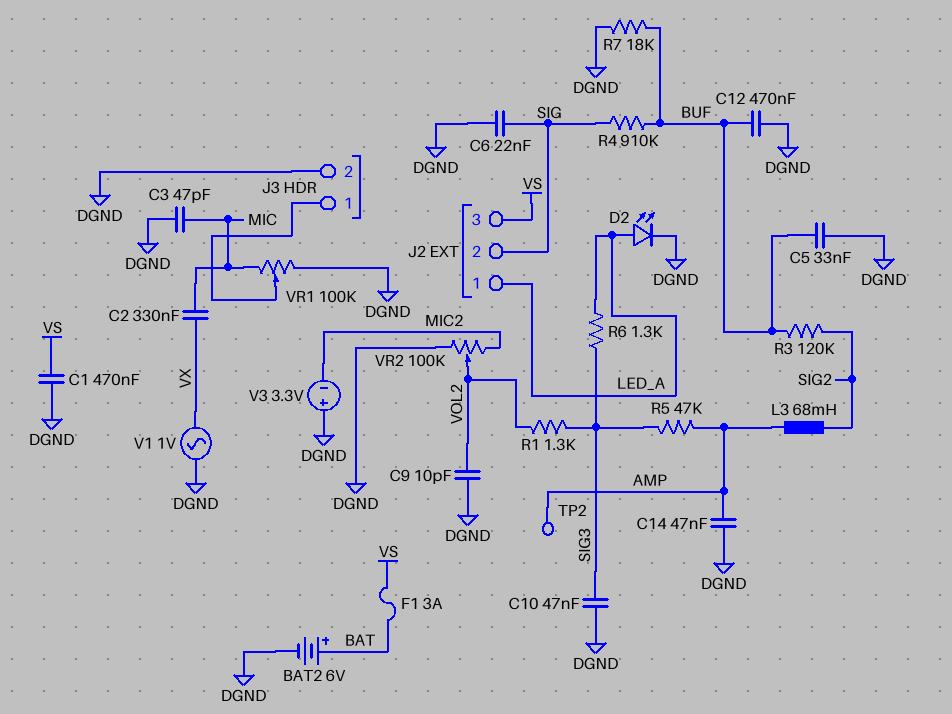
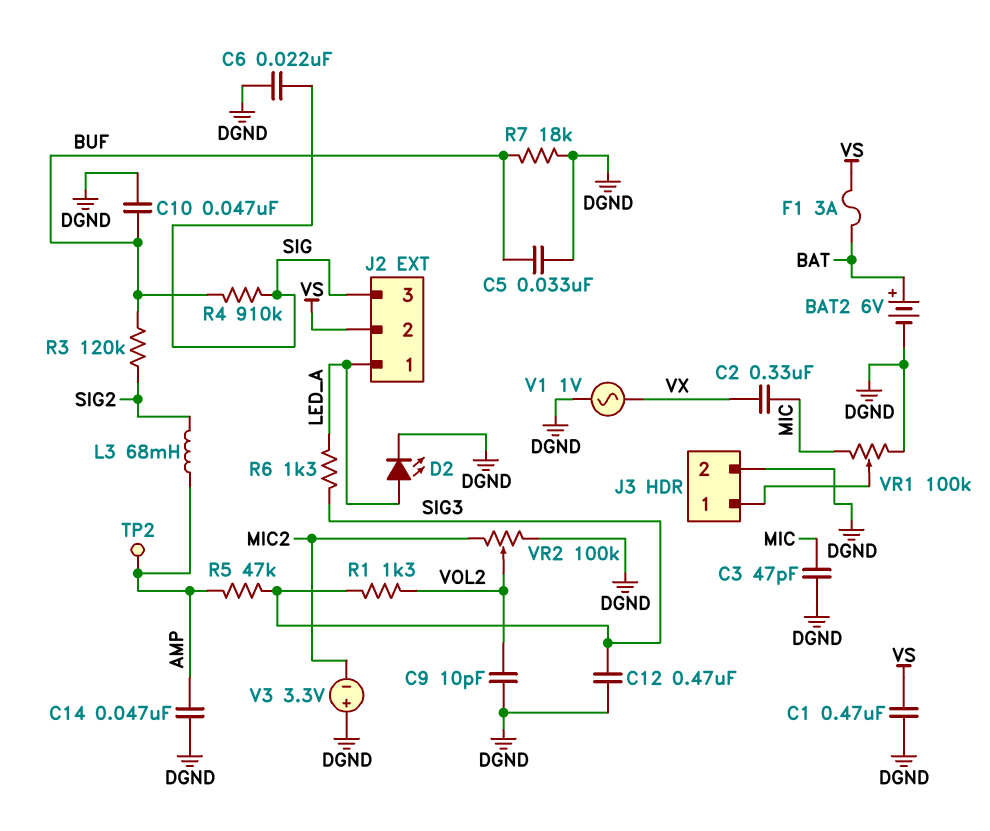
C10: 47nF (DGND, SIG3) -> 47nF (BUF, DGND)
C12: 470nF (BUF, DGND) -> 470nF (DGND, SIG3)
J2 pin 2: SIG -> VS
J2 pin 3: VS -> SIG

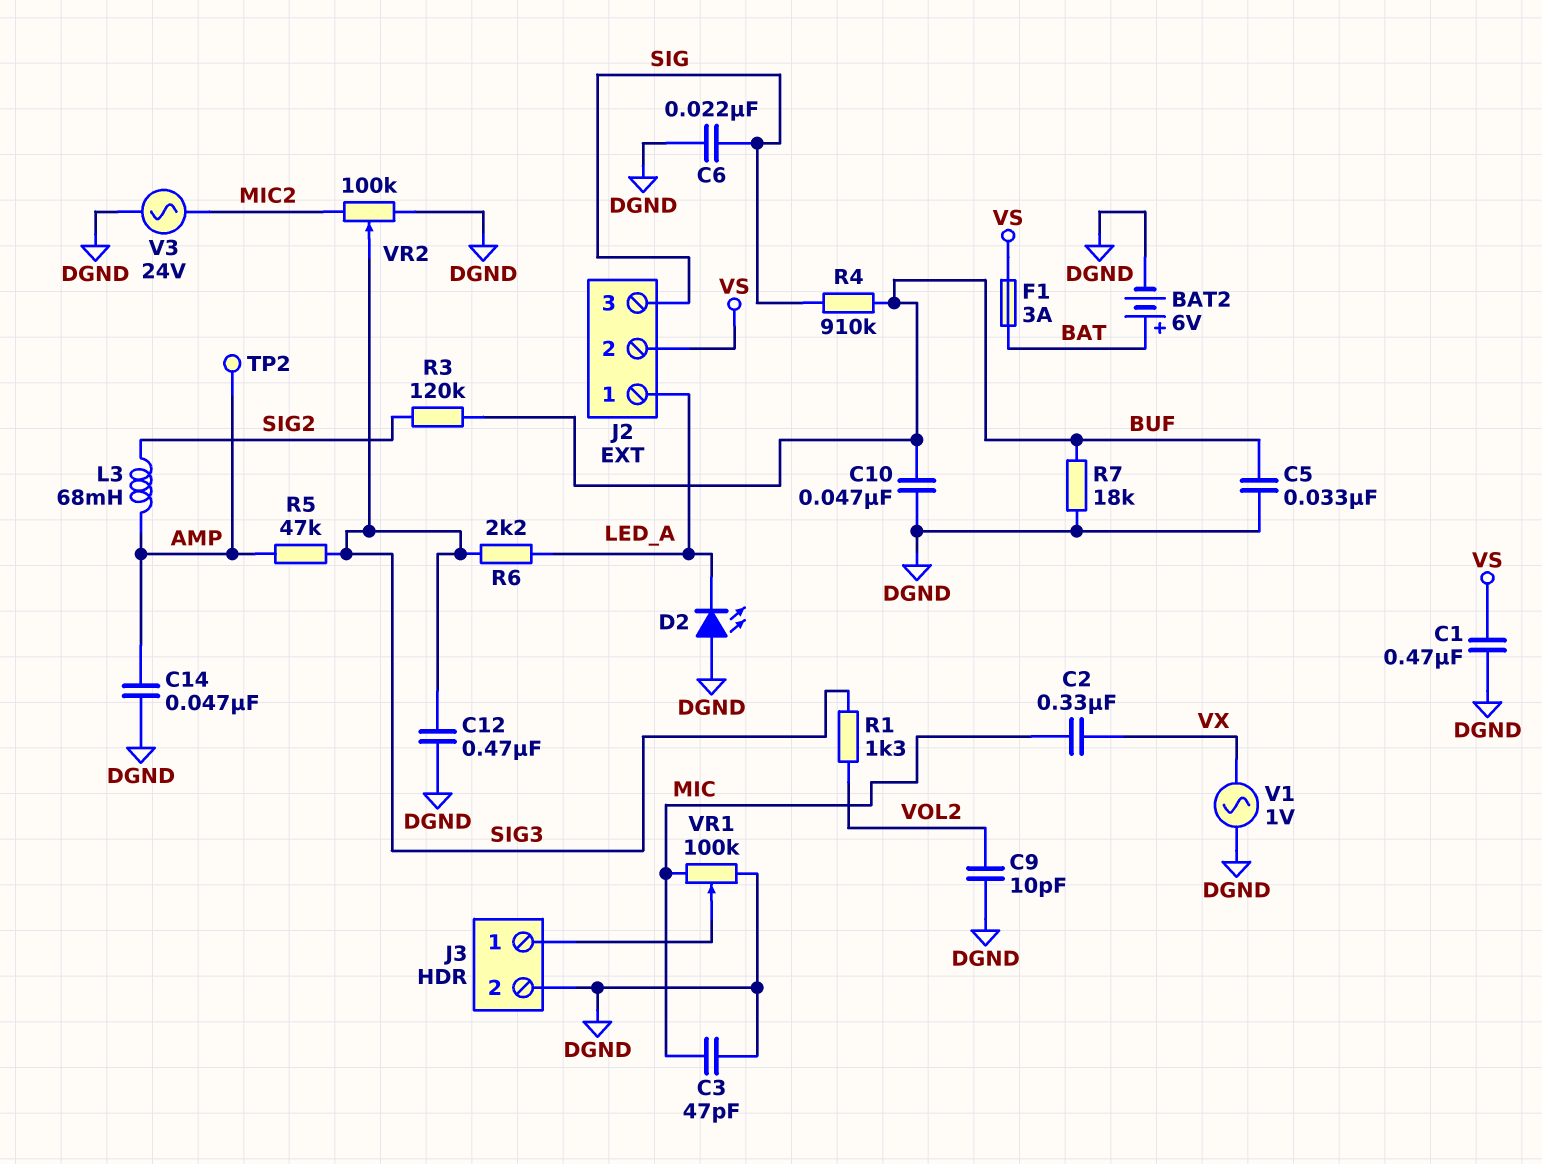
D2: LED (A LED_A, K DGND) -> LED (A DGND, K LED_A)
R6: 1.3k (LED_A, SIG3) -> 2.2k (LED_A, SIG3)
V3: 3.3V (plus DGND, minus MIC2) -> AC 24V (DGND, MIC2)
VR2: 100k (DGND, MIC2, wiper VOL2) -> 100k (DGND, MIC2, wiper SIG3)

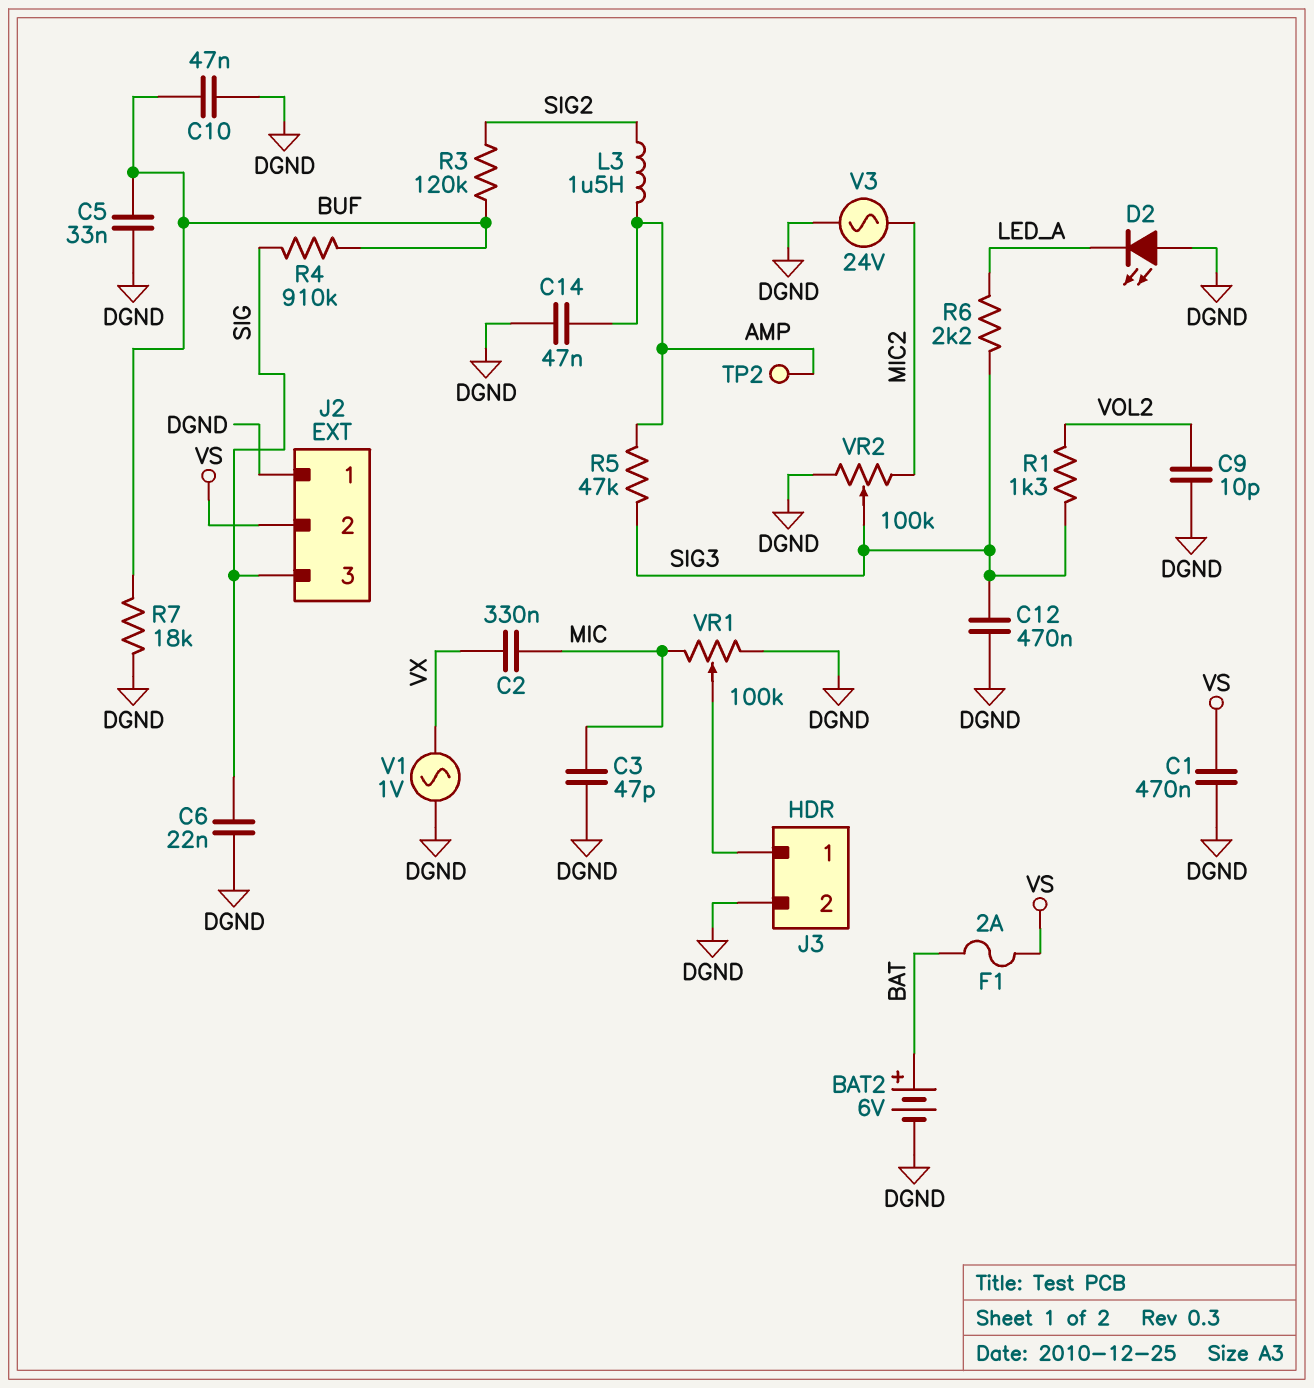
F1: 3A (BAT, VS) -> 2A (BAT, VS)
J2 pin 1: LED_A -> DGND
L3: 68mH (AMP, SIG2) -> 1.5uH (AMP, SIG2)

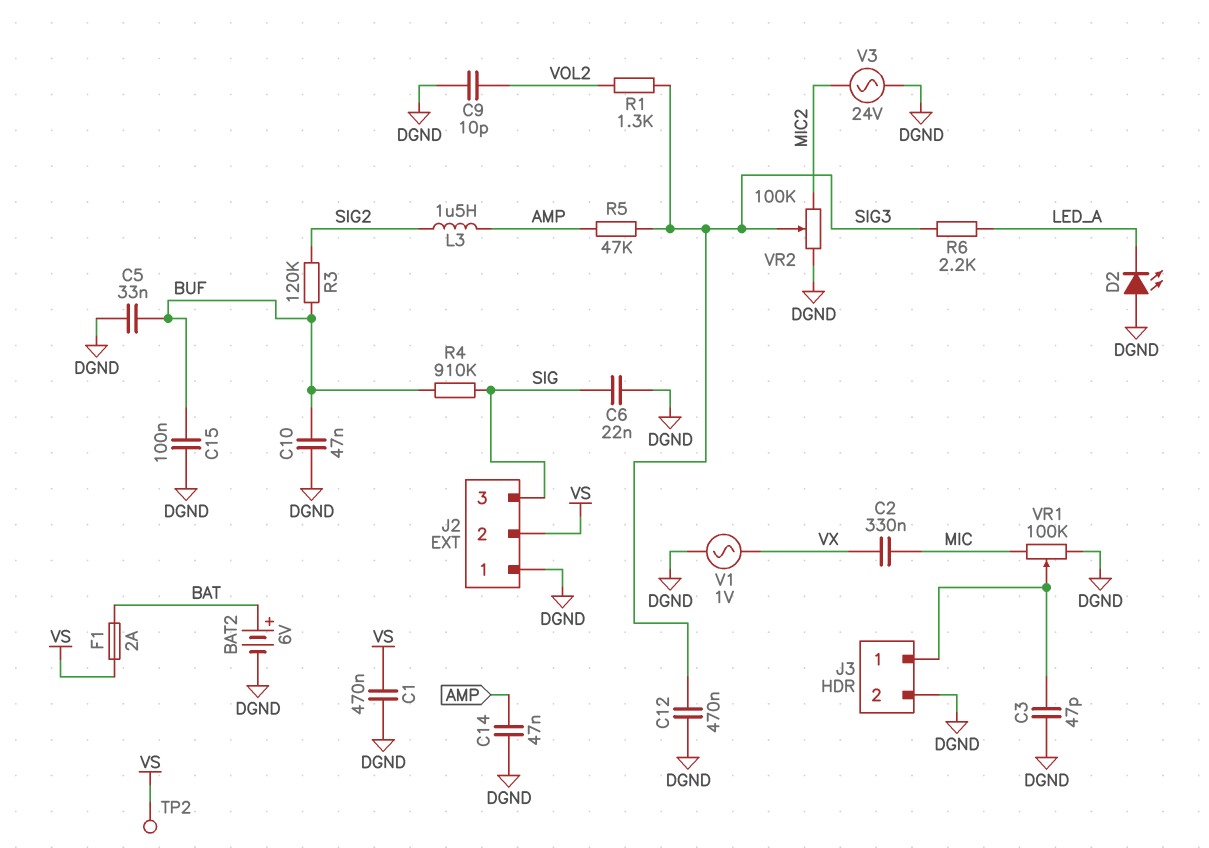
C3: 47pF (DGND, MIC) -> 47pF (DGND, J3/1)
C15: none -> 100nF (BUF, DGND)
R7: 18k (BUF, DGND) -> none
TP2: test point (AMP) -> test point (VS)

